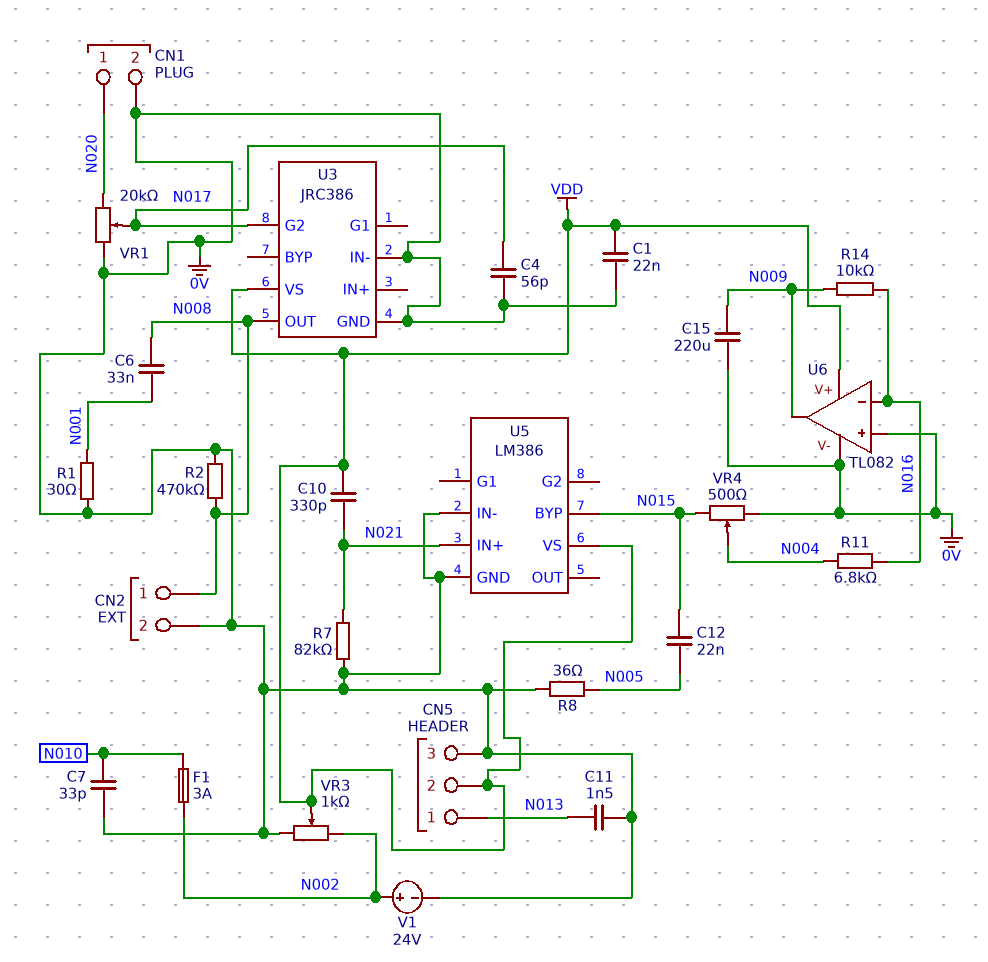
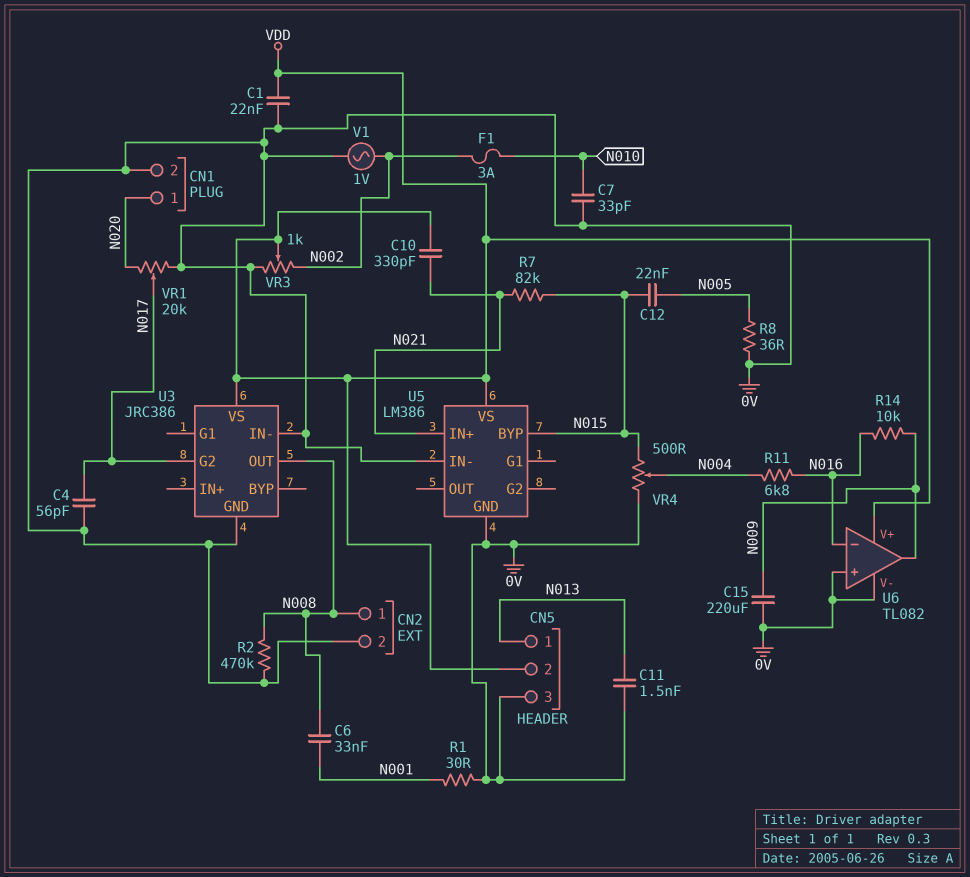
R7: 82k (0V, N021) -> 82k (N015, N021)
V1: 24V (plus N002, minus 0V) -> AC 1V (0V, N002)

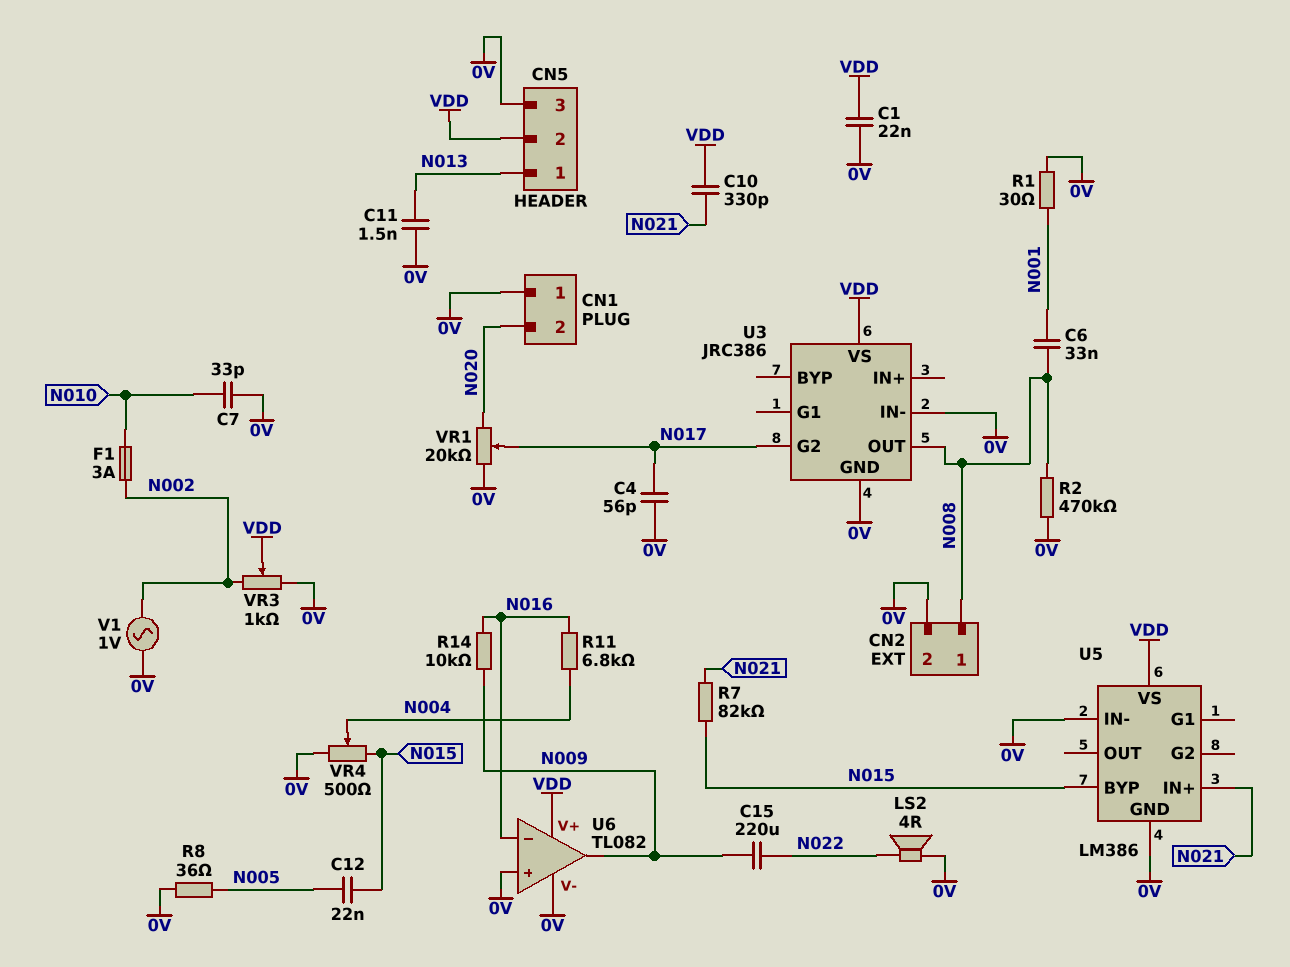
C15: 220uF (0V, N009) -> 220uF (N009, N022)
CN1 pin 1: N020 -> 0V
CN1 pin 2: 0V -> N020
LS2: none -> speaker 4R (0V, N022)

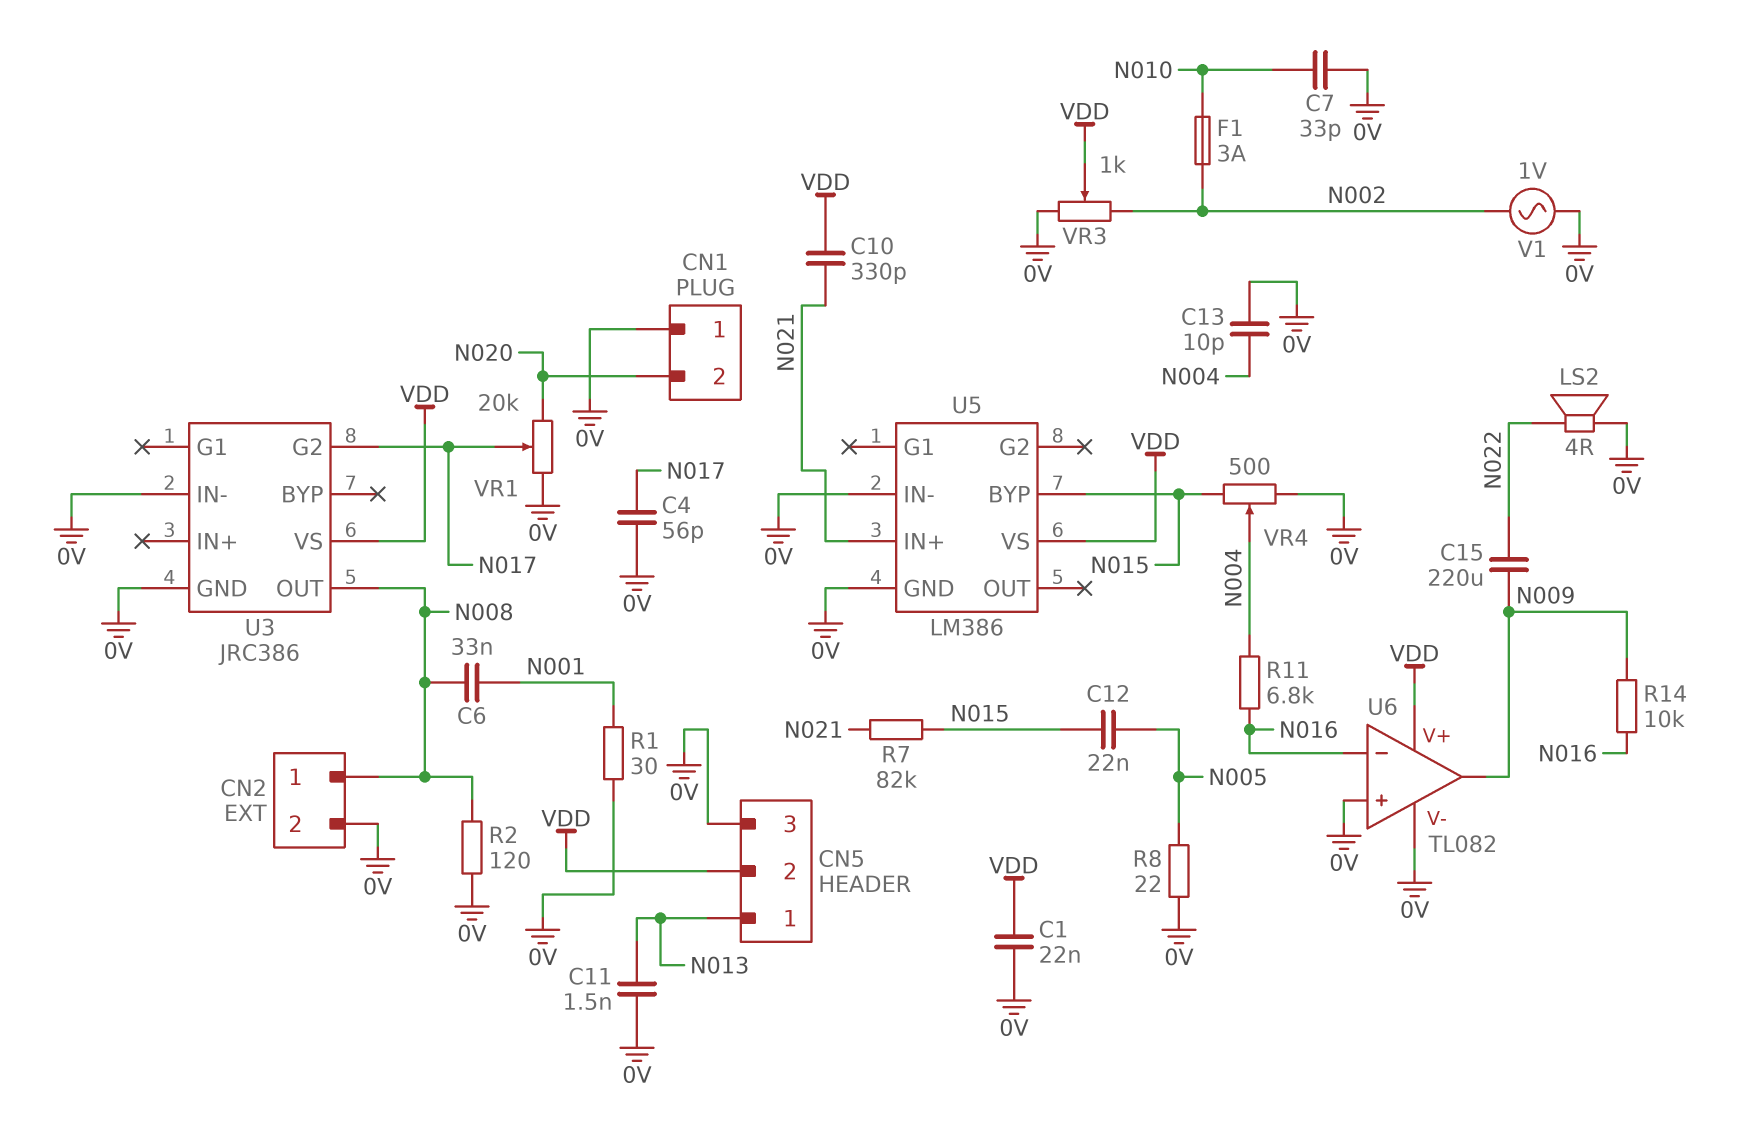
C13: none -> 10pF (0V, N004)
R2: 470k (0V, N008) -> 120 (0V, N008)
R8: 36 (0V, N005) -> 22 (0V, N005)

